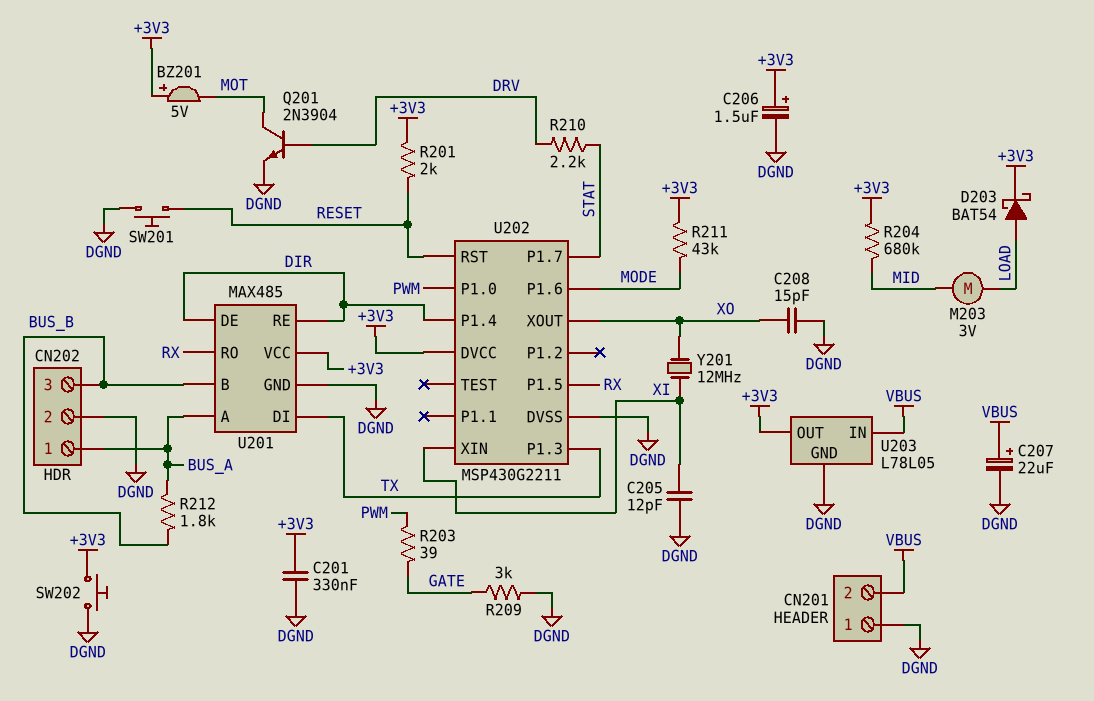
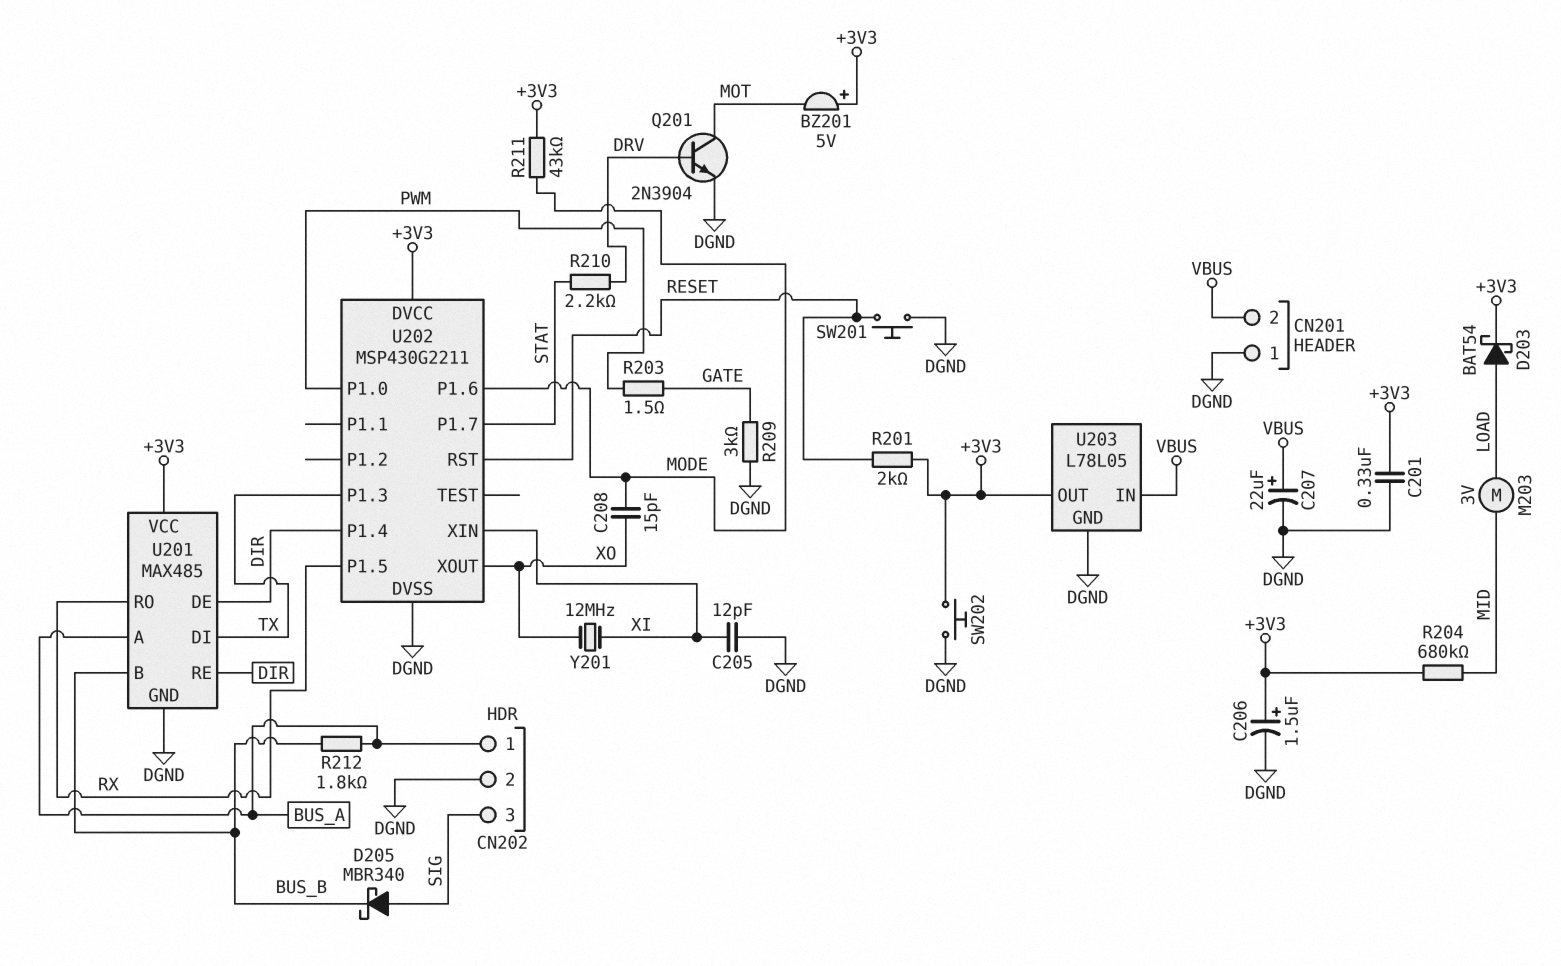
C208: 15pF (DGND, XO) -> 15pF (MODE, XO)
CN202 pin 3: BUS_B -> SIG
D205: none -> schottky MBR340 (A SIG, K BUS_B)
R203: 39 (GATE, PWM) -> 1.5 (GATE, PWM)

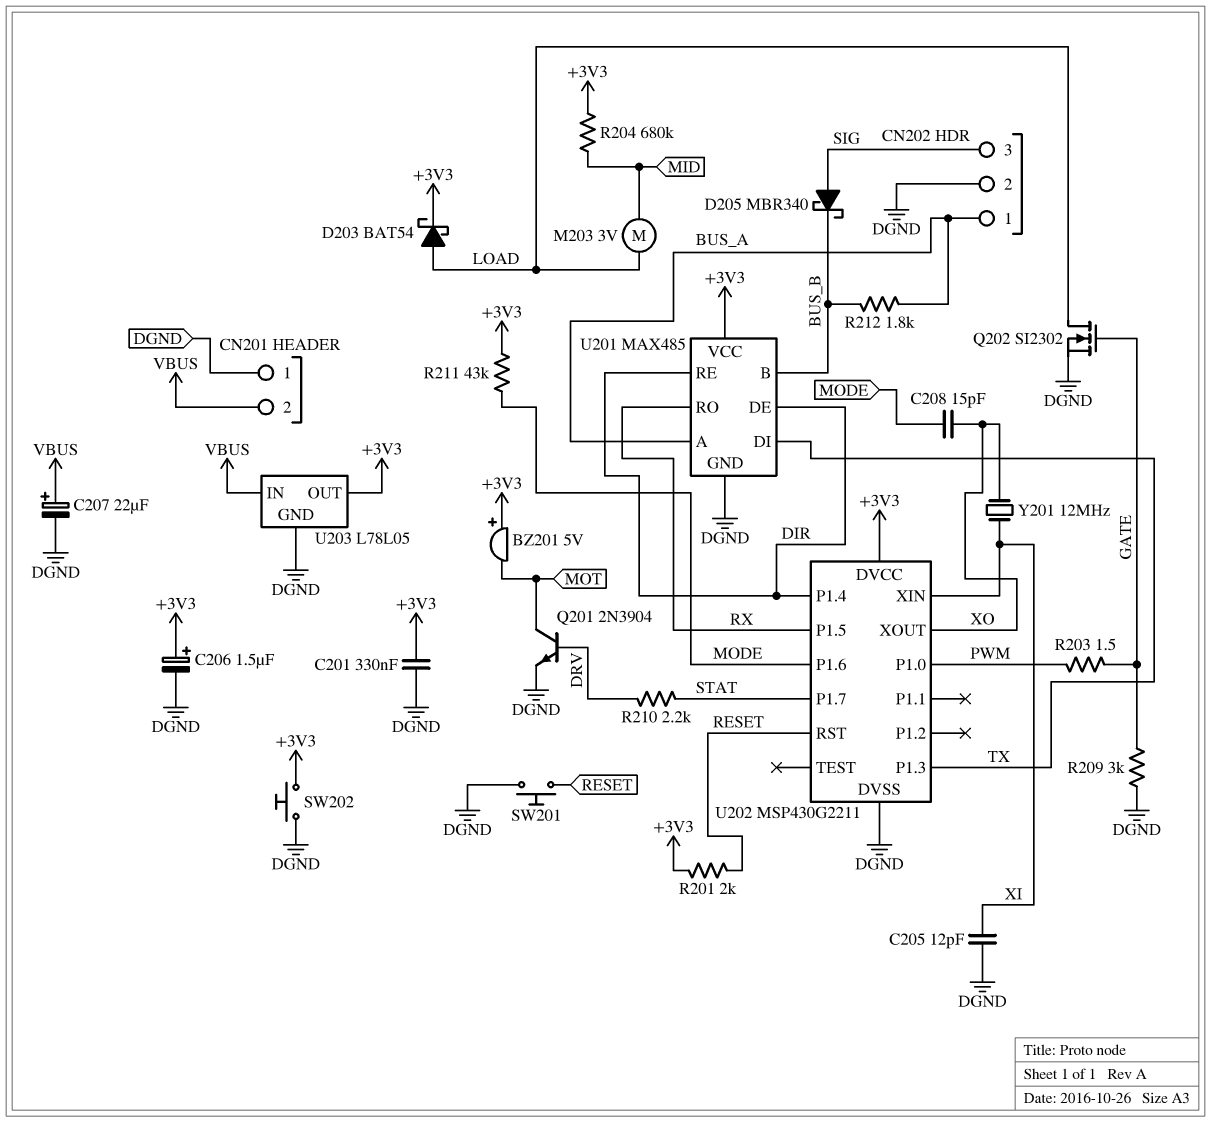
Q202: none -> NMOS SI2302 (G GATE, D LOAD, S DGND)

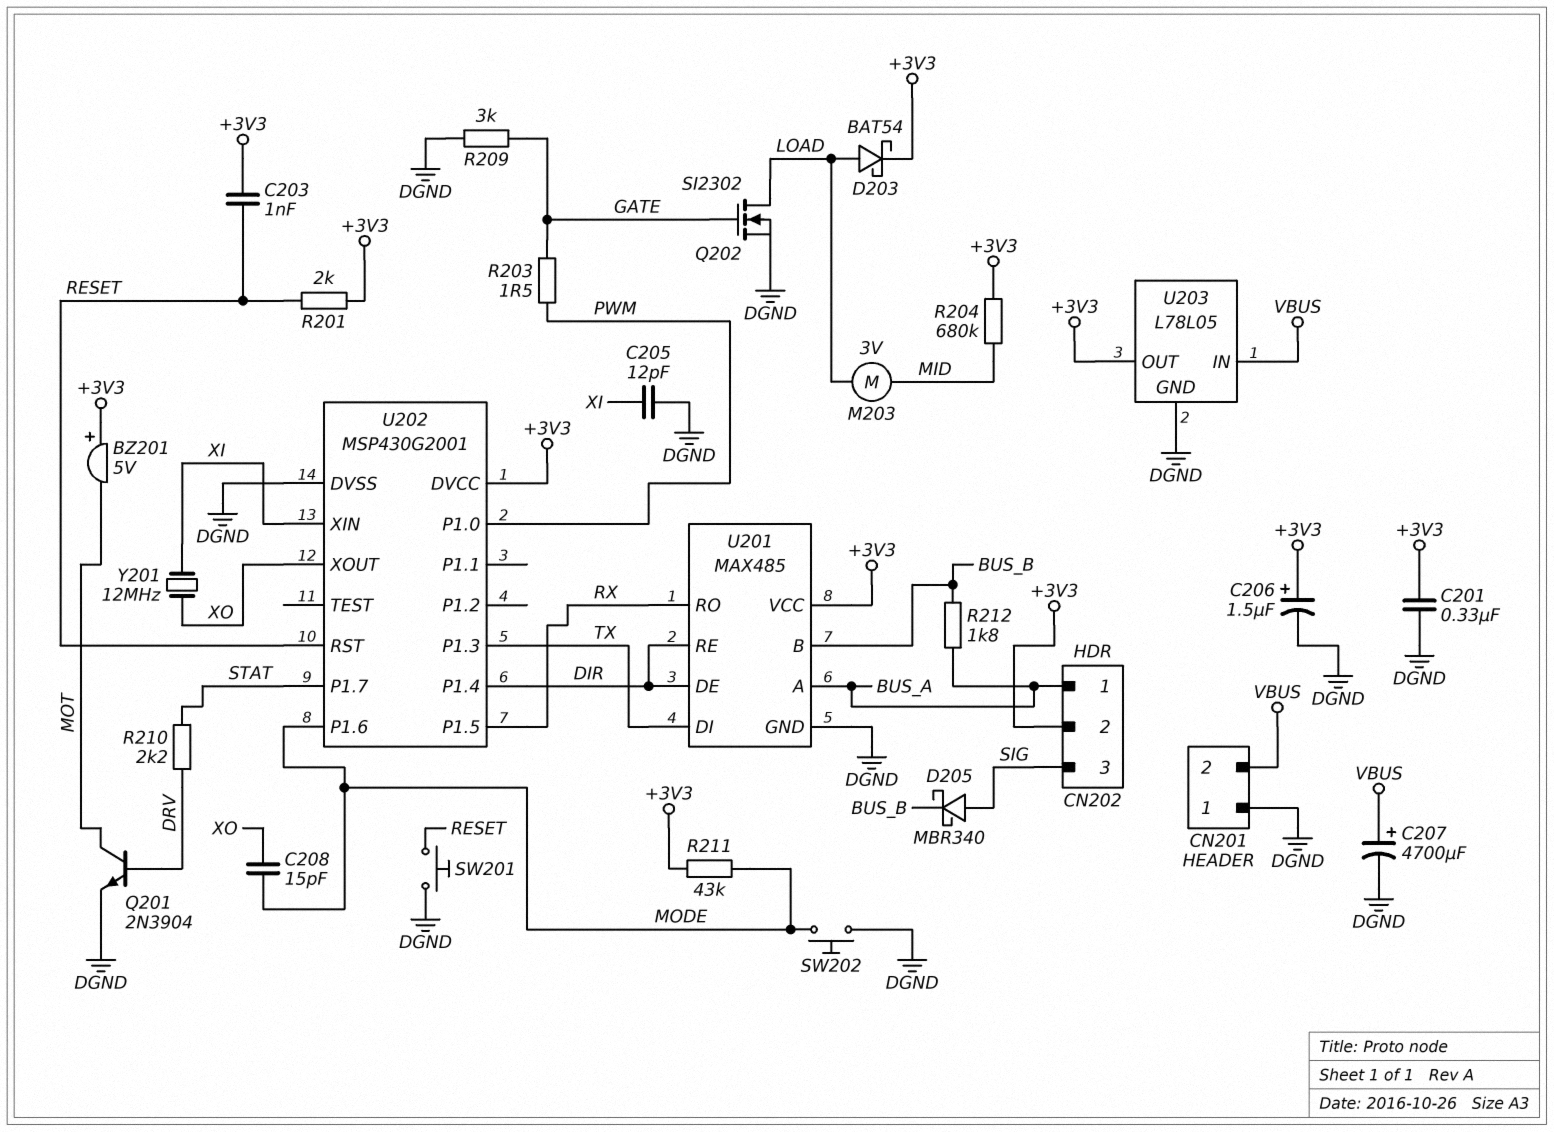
C203: none -> 1nF (+3V3, RESET)
C207: 22uF (plus VBUS, minus DGND) -> 4700uF (plus VBUS, minus DGND)
CN202 pin 2: DGND -> +3V3
SW202: button (+3V3, DGND) -> button (DGND, MODE)
U202: MSP430G2211 -> MSP430G2001

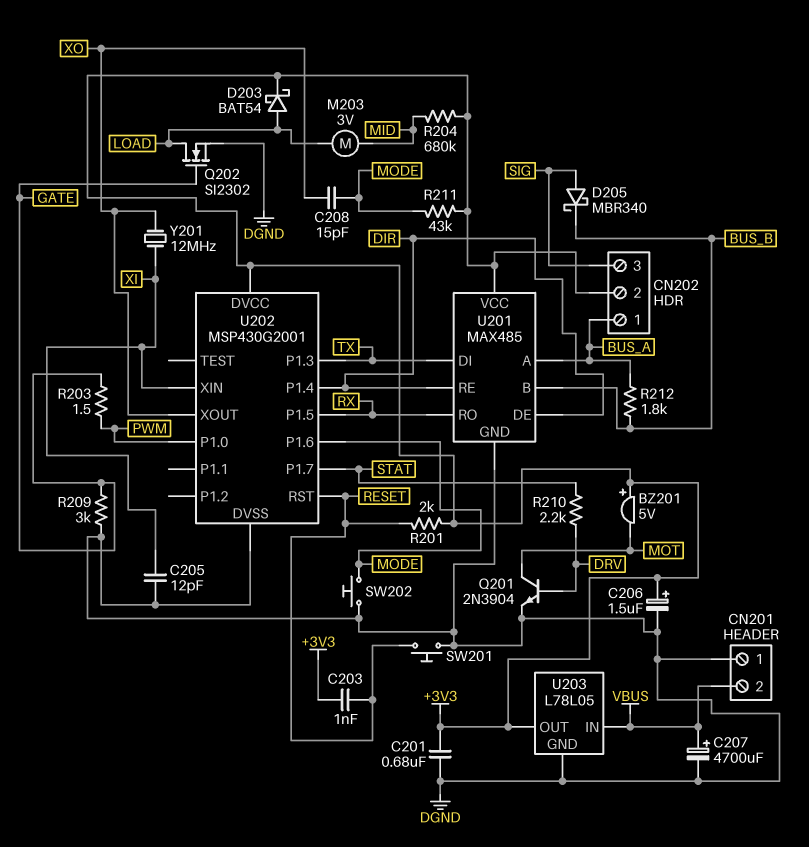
C201: 330nF (+3V3, DGND) -> 680nF (+3V3, DGND)

